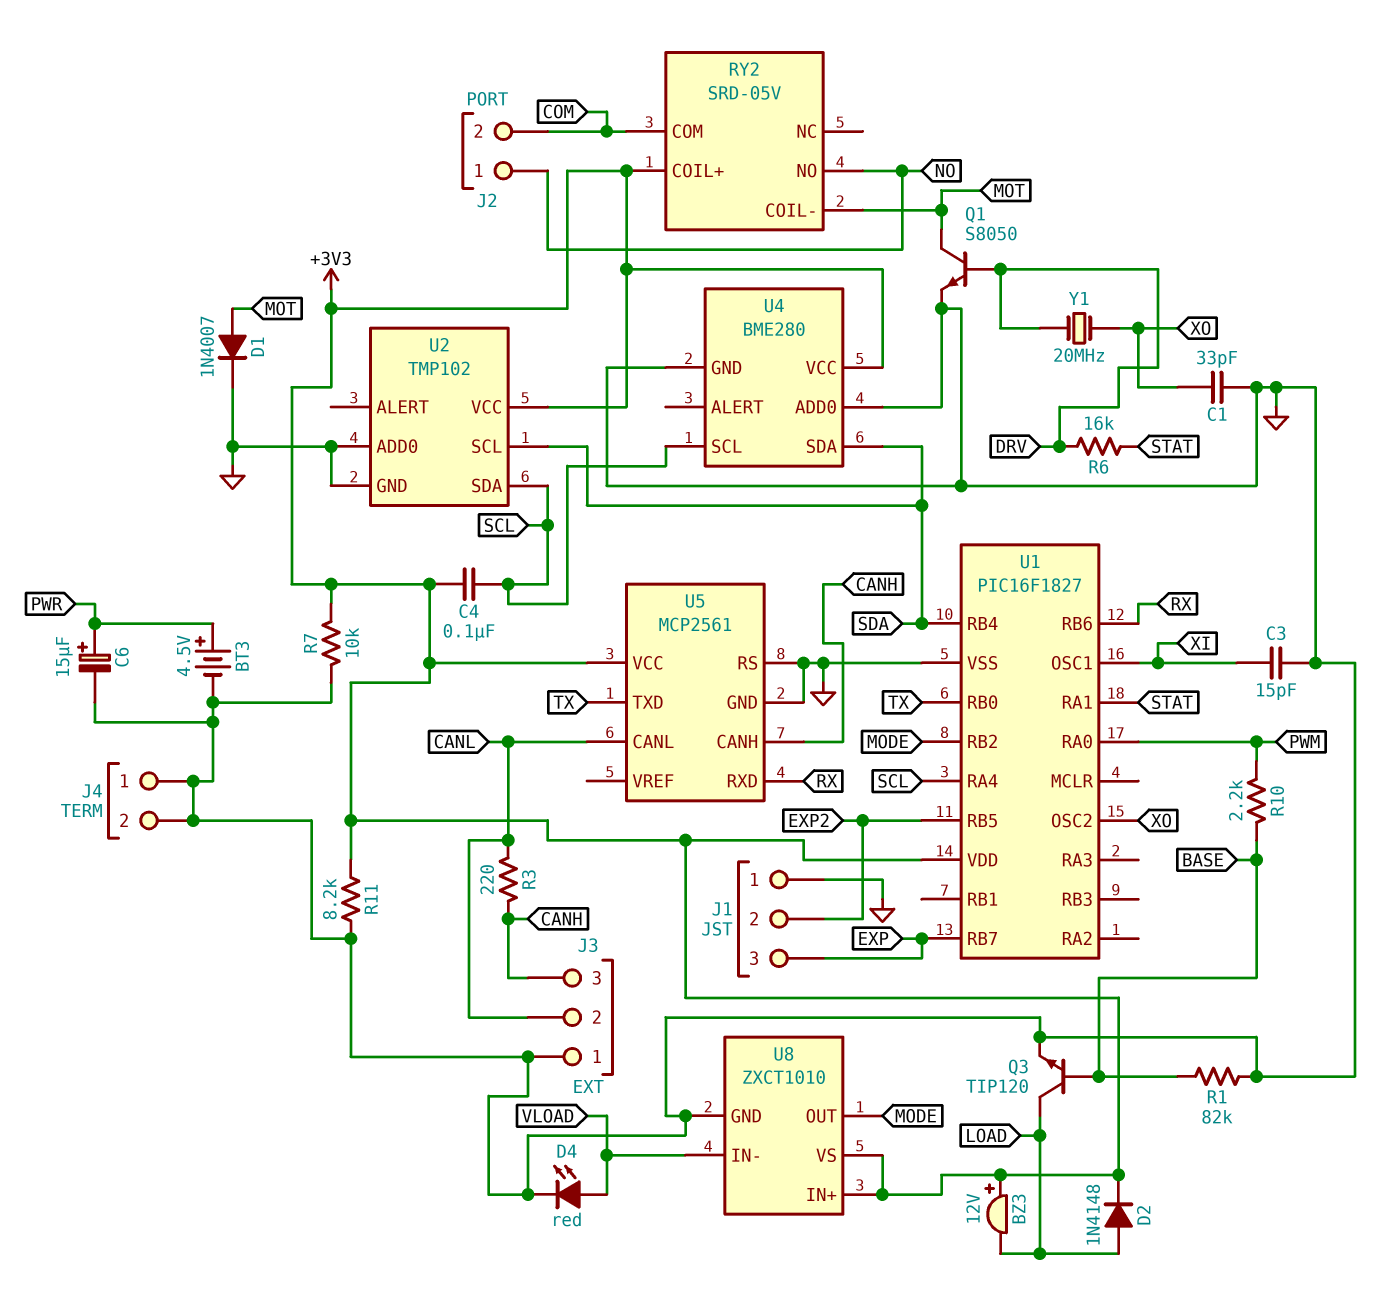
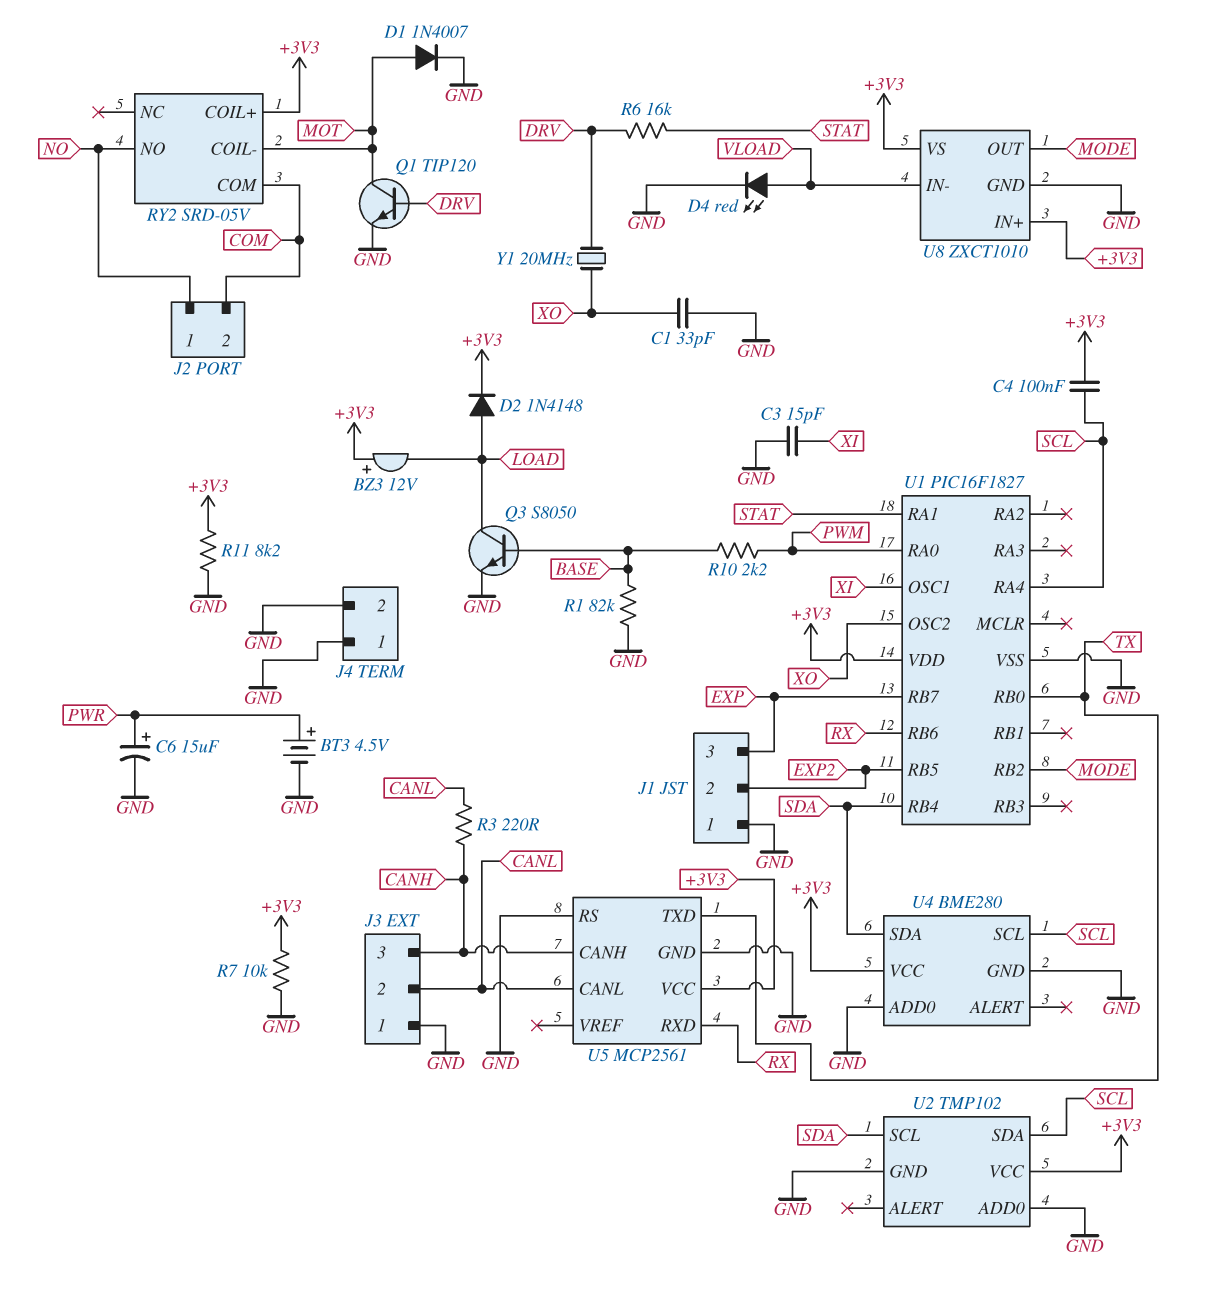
Q1: NPN S8050 (B DRV, C MOT, E GND) -> NPN TIP120 (B DRV, C MOT, E GND)
Q3: NPN TIP120 (B BASE, C LOAD, E GND) -> NPN S8050 (B BASE, C LOAD, E GND)

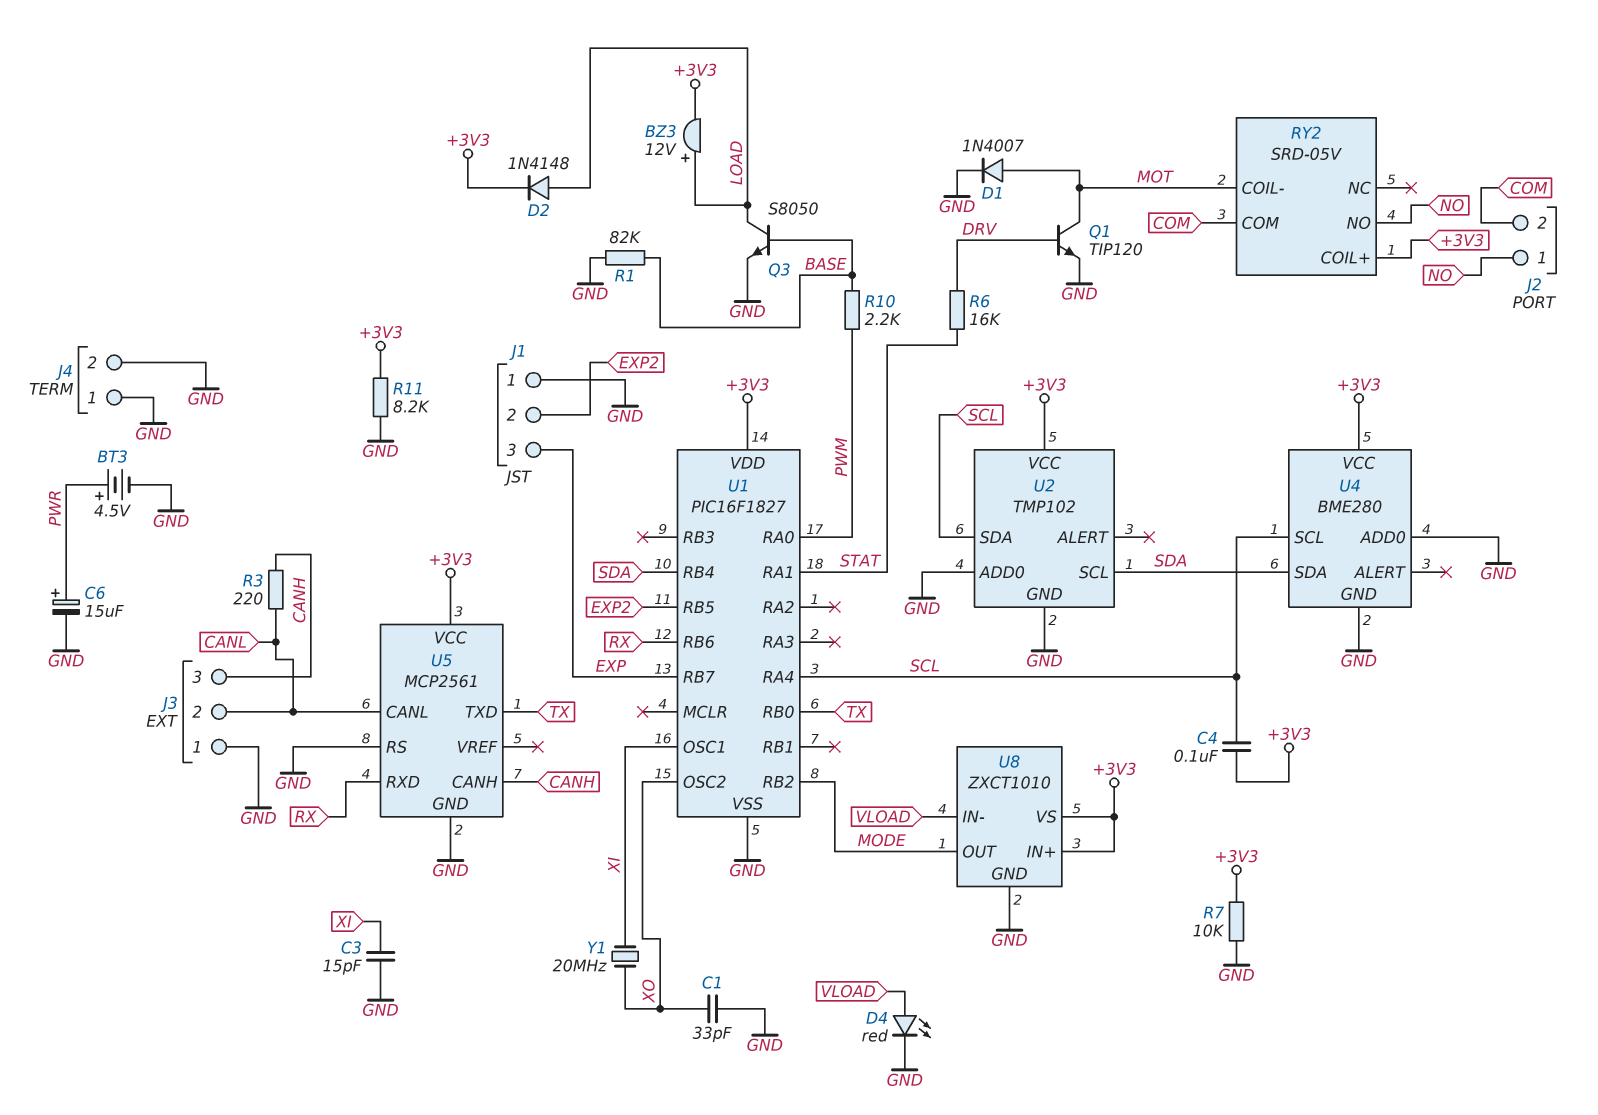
BZ3: buzzer 12V (plus +3V3, minus LOAD) -> buzzer 12V (plus LOAD, minus +3V3)
Y1: 20MHz (DRV, XO) -> 20MHz (XI, XO)

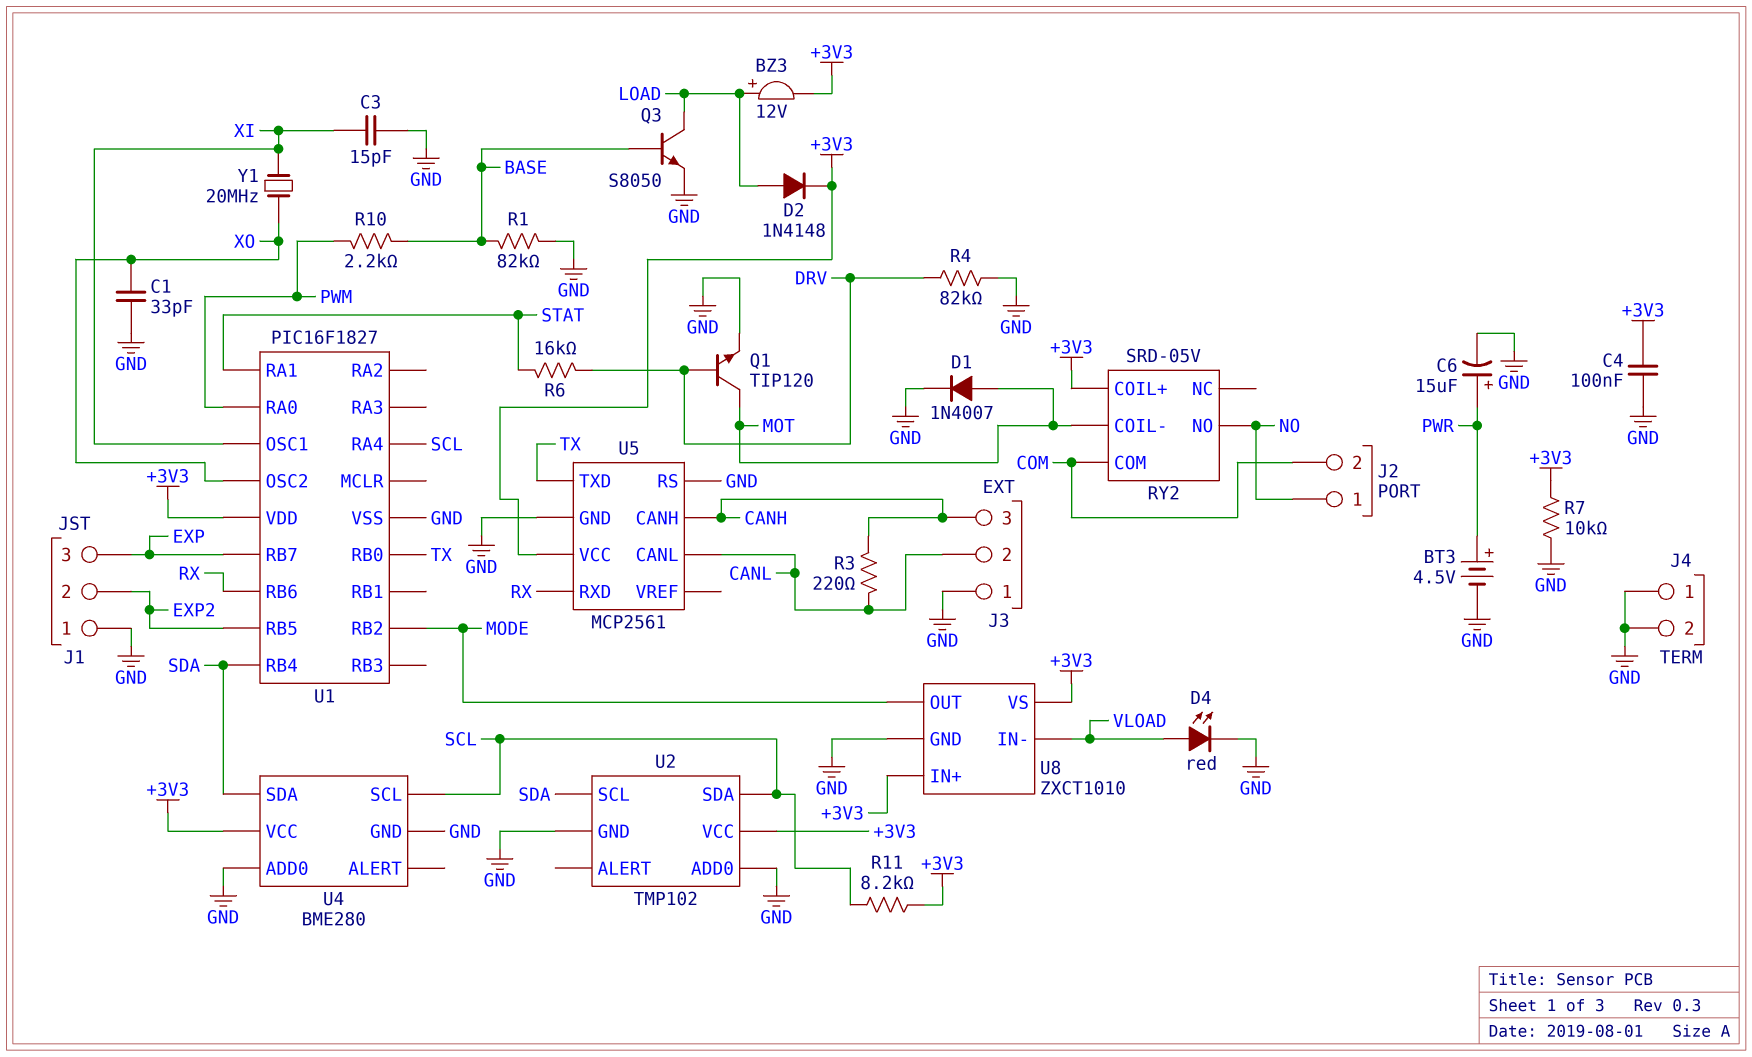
C4: 100nF (+3V3, SCL) -> 100nF (+3V3, GND)
R4: none -> 82k (DRV, GND)
R11: 8.2k (+3V3, GND) -> 8.2k (+3V3, SCL)

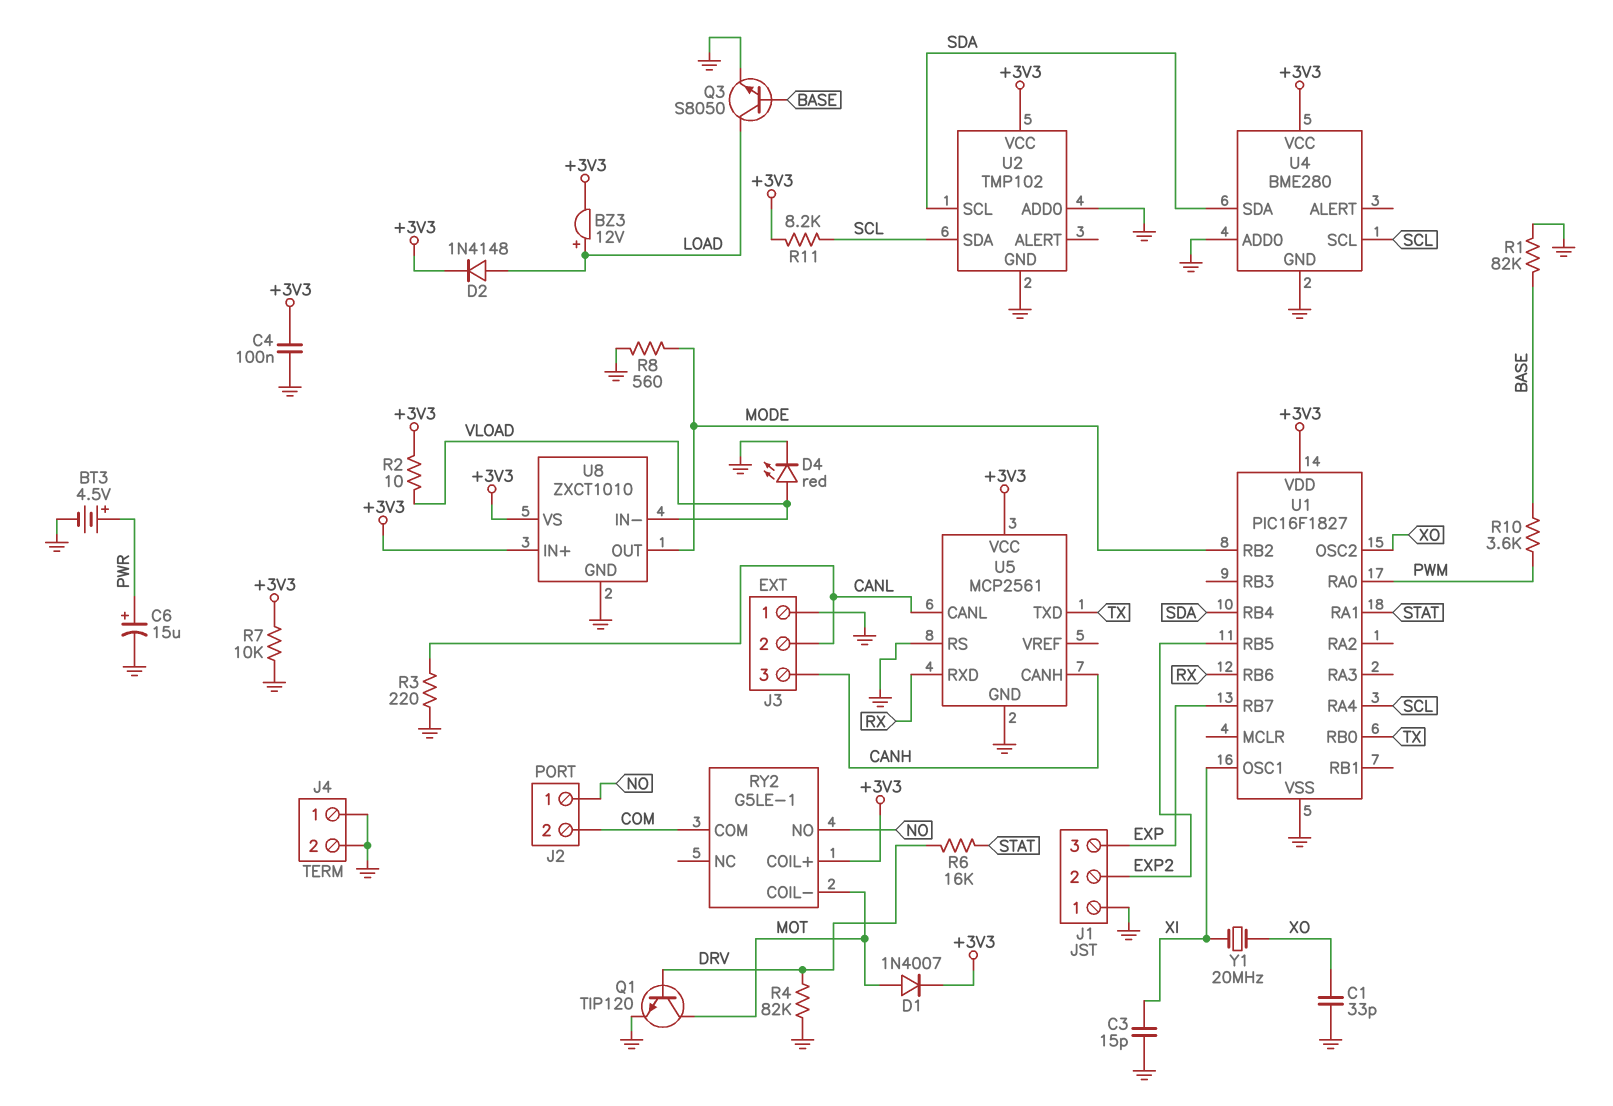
D1: diode 1N4007 (A MOT, K GND) -> diode 1N4007 (A MOT, K +3V3)
R2: none -> 10 (+3V3, VLOAD)
R3: 220 (CANH, CANL) -> 220 (CANL, GND)
R8: none -> 560 (GND, MODE)
R10: 2.2k (BASE, PWM) -> 3.6k (BASE, PWM)
RY2: SRD-05V -> G5LE-1

